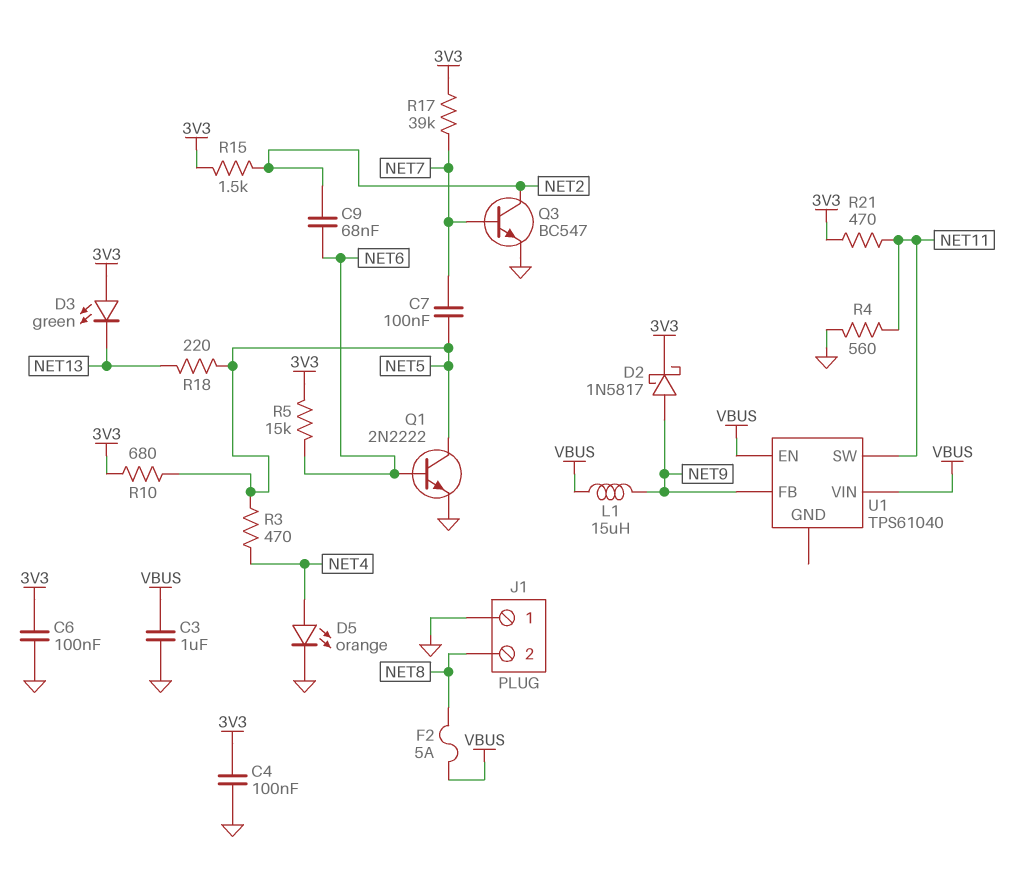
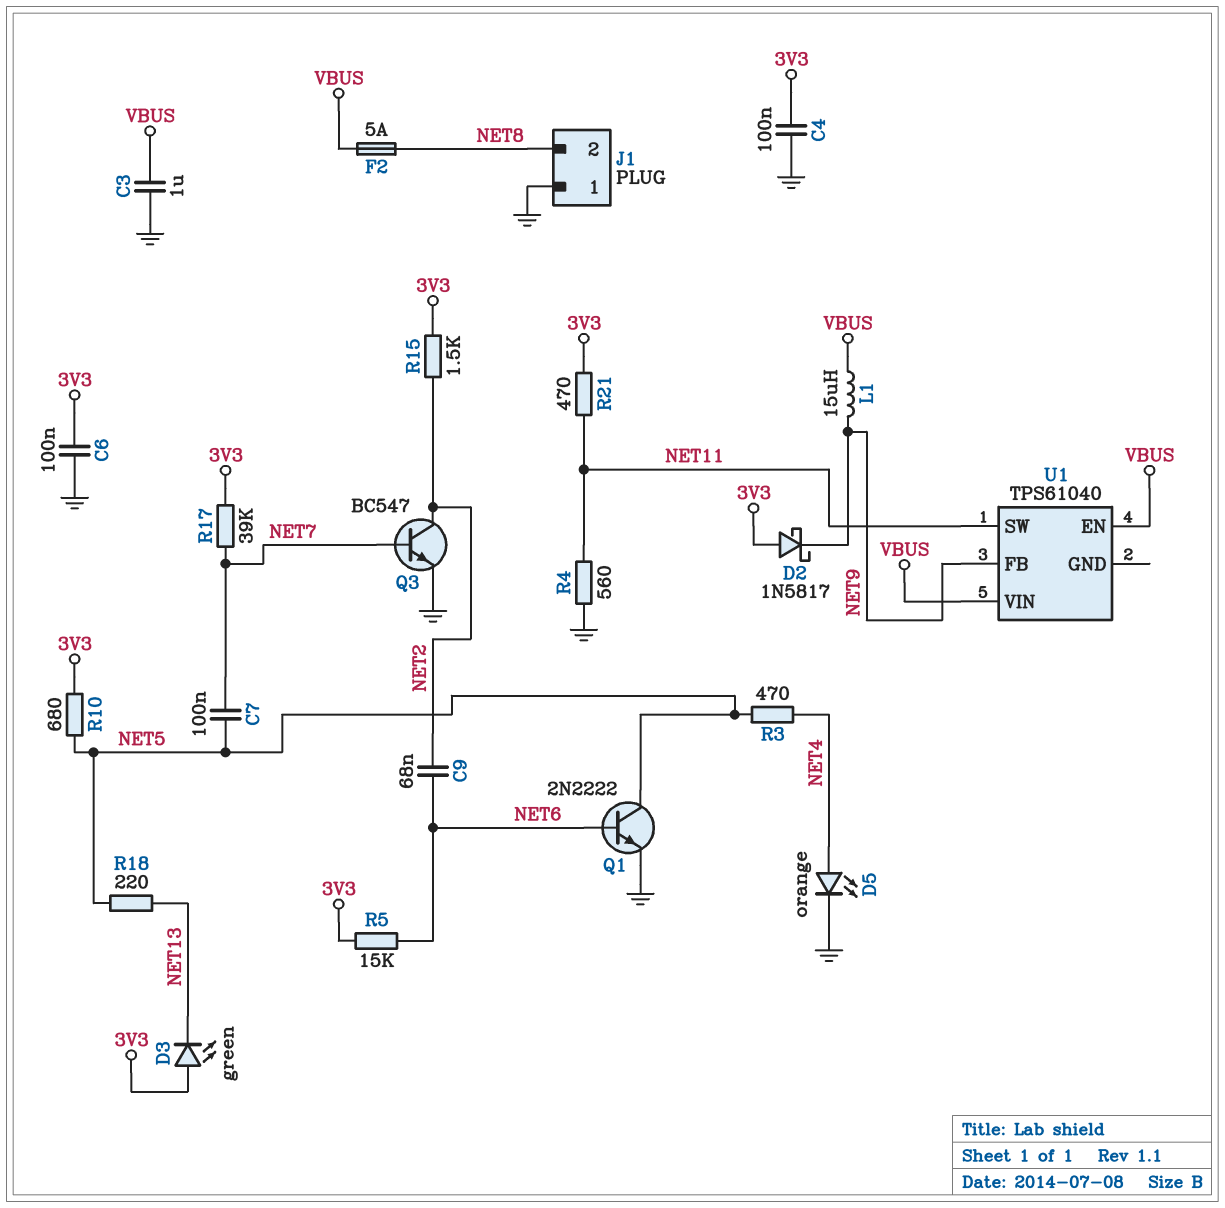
D2: schottky 1N5817 (A NET9, K 3V3) -> schottky 1N5817 (A 3V3, K NET9)

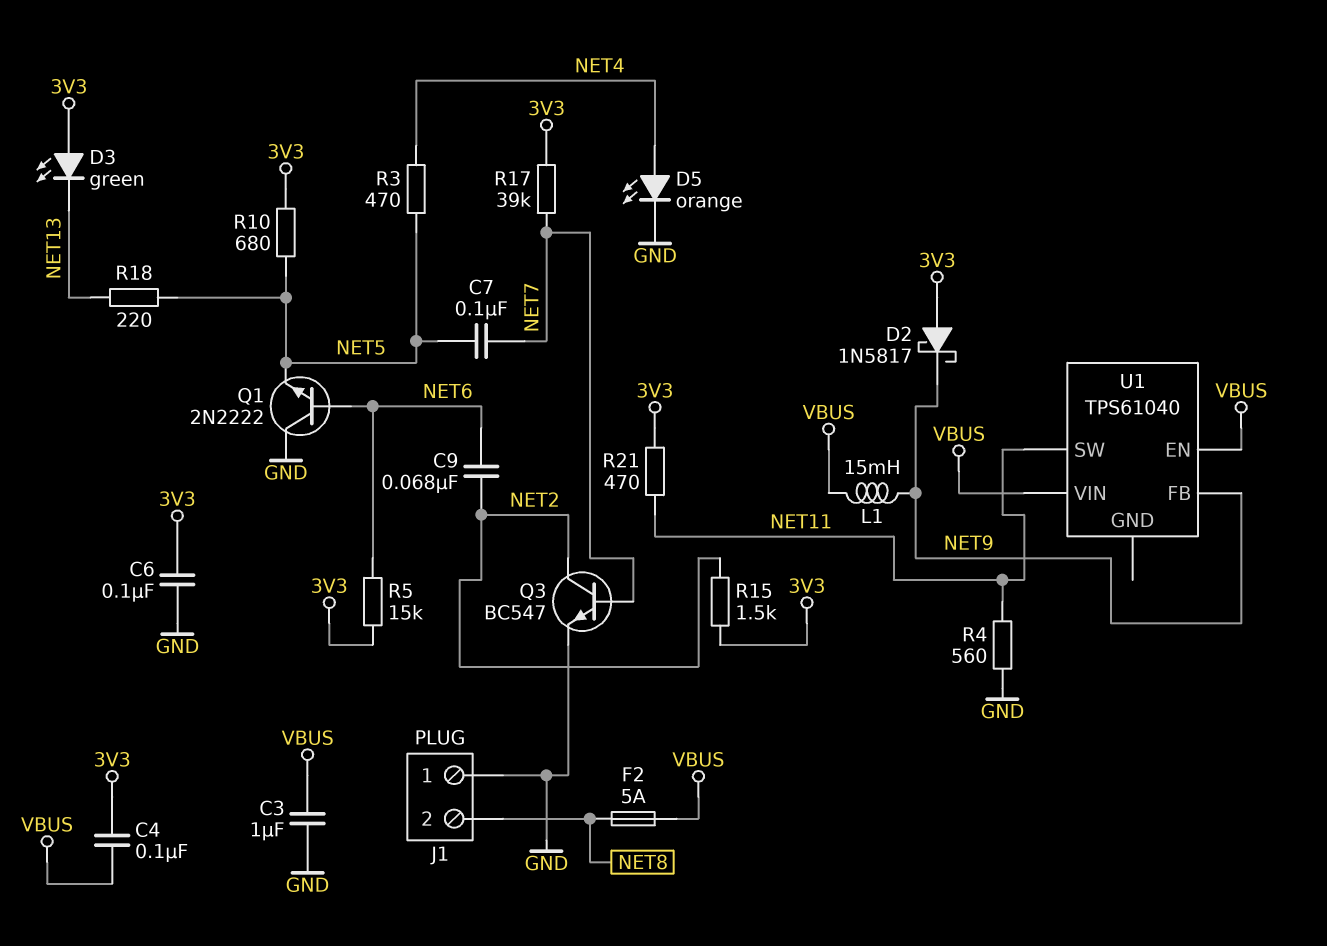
C4: 100nF (3V3, GND) -> 100nF (3V3, VBUS)
L1: 15uH (NET9, VBUS) -> 15mH (NET9, VBUS)
Q1: NPN 2N2222 (B NET6, C NET5, E GND) -> NPN 2N2222 (B NET6, C GND, E NET5)

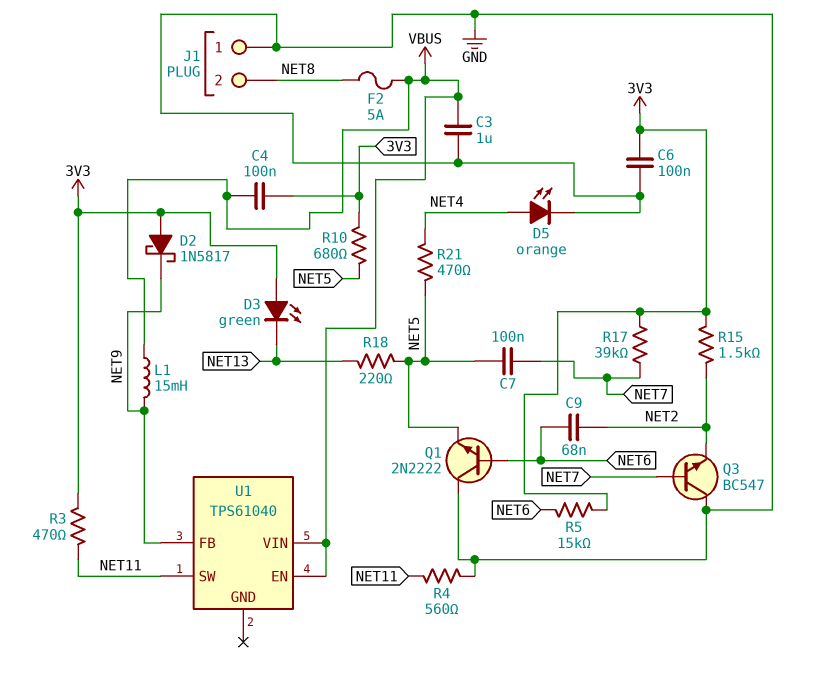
Q3: NPN BC547 (B NET7, C NET2, E GND) -> NPN BC547 (B NET7, C GND, E NET2)
R3: 470 (NET4, NET5) -> 470 (3V3, NET11)
R21: 470 (3V3, NET11) -> 470 (NET4, NET5)

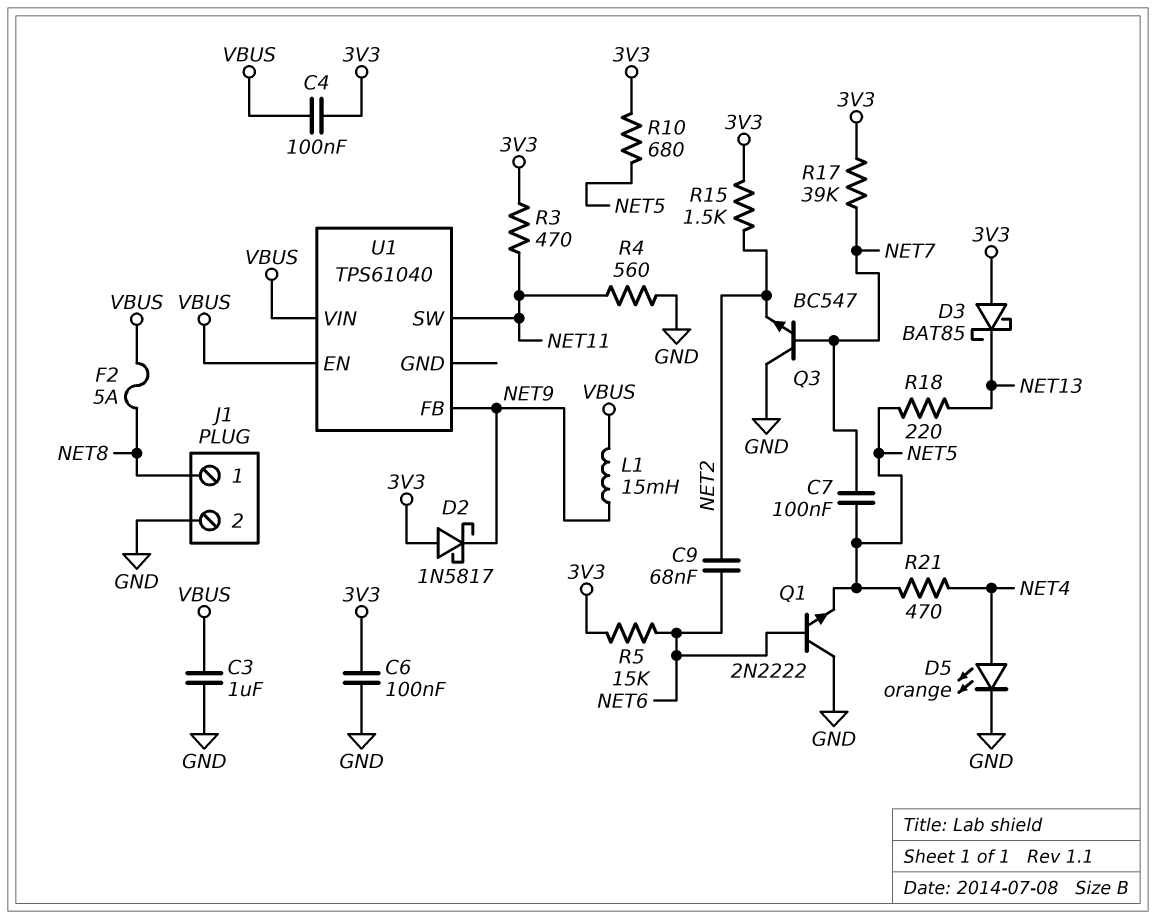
D3: LED green (A 3V3, K NET13) -> schottky BAT85 (A 3V3, K NET13)
J1 pin 1: GND -> NET8
J1 pin 2: NET8 -> GND

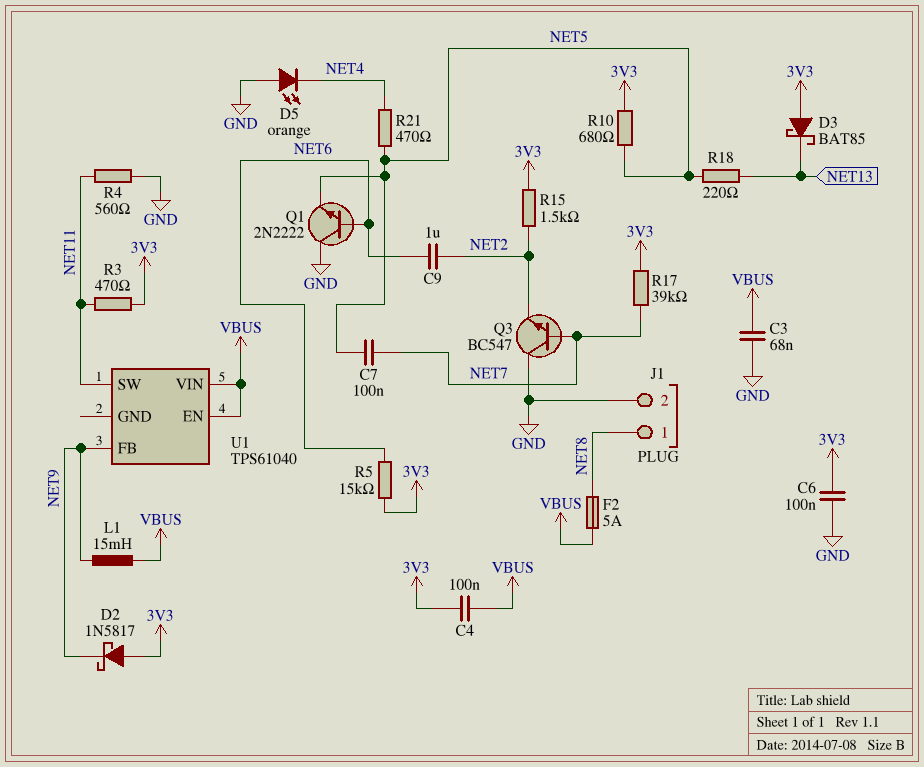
C3: 1uF (GND, VBUS) -> 68nF (GND, VBUS)
C9: 68nF (NET2, NET6) -> 1uF (NET2, NET6)
D5: LED orange (A NET4, K GND) -> LED orange (A GND, K NET4)

